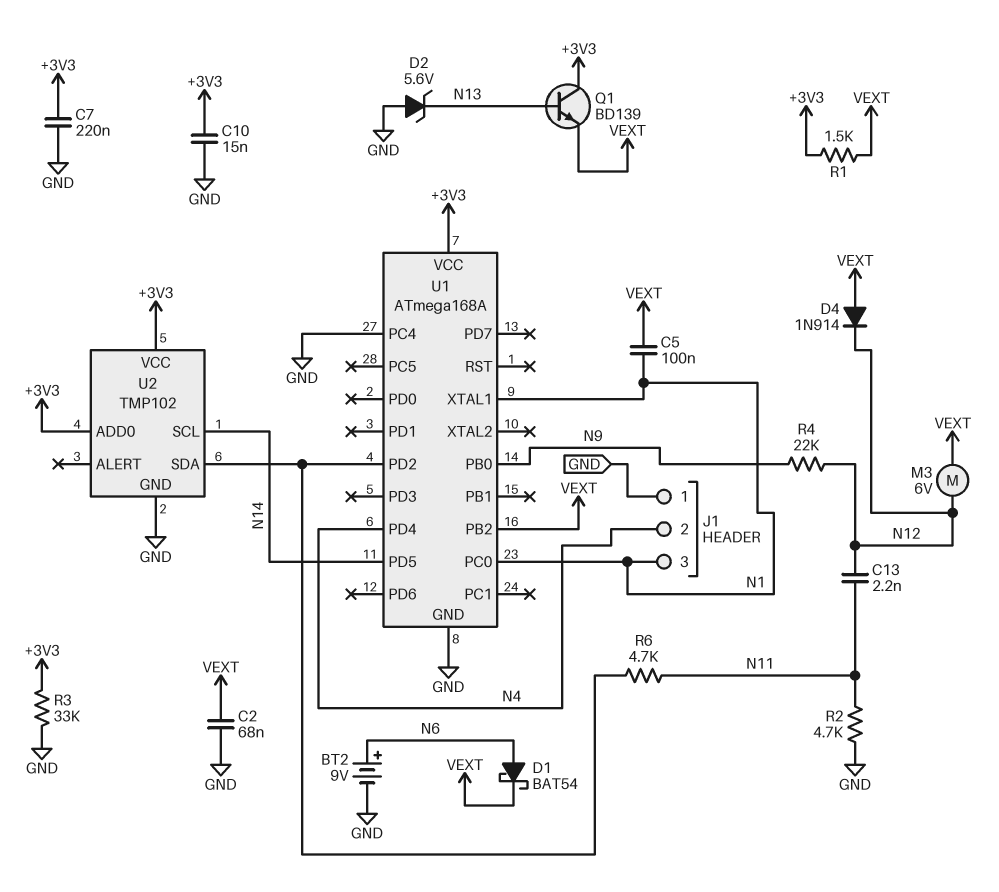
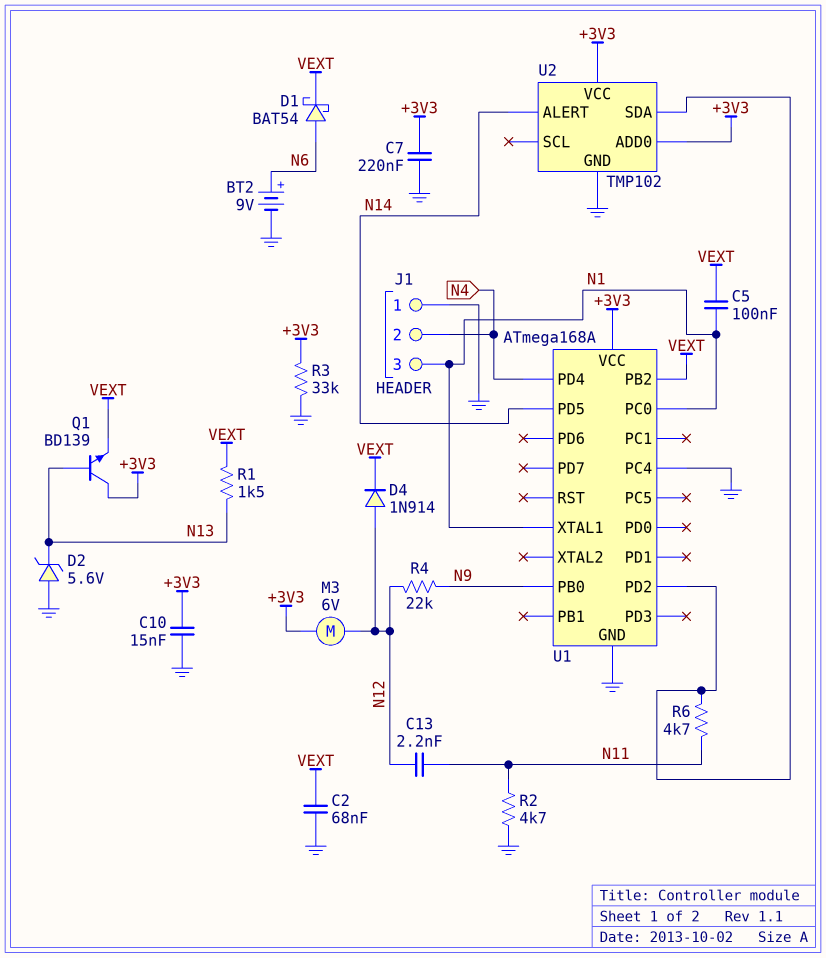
D4: diode 1N914 (A VEXT, K N12) -> diode 1N914 (A N12, K VEXT)
M3: motor 6V (N12, VEXT) -> motor 6V (+3V3, N12)
R1: 1.5k (+3V3, VEXT) -> 1.5k (N13, VEXT)
U2 pin ALERT: none -> N14
U2 pin SCL: N14 -> none

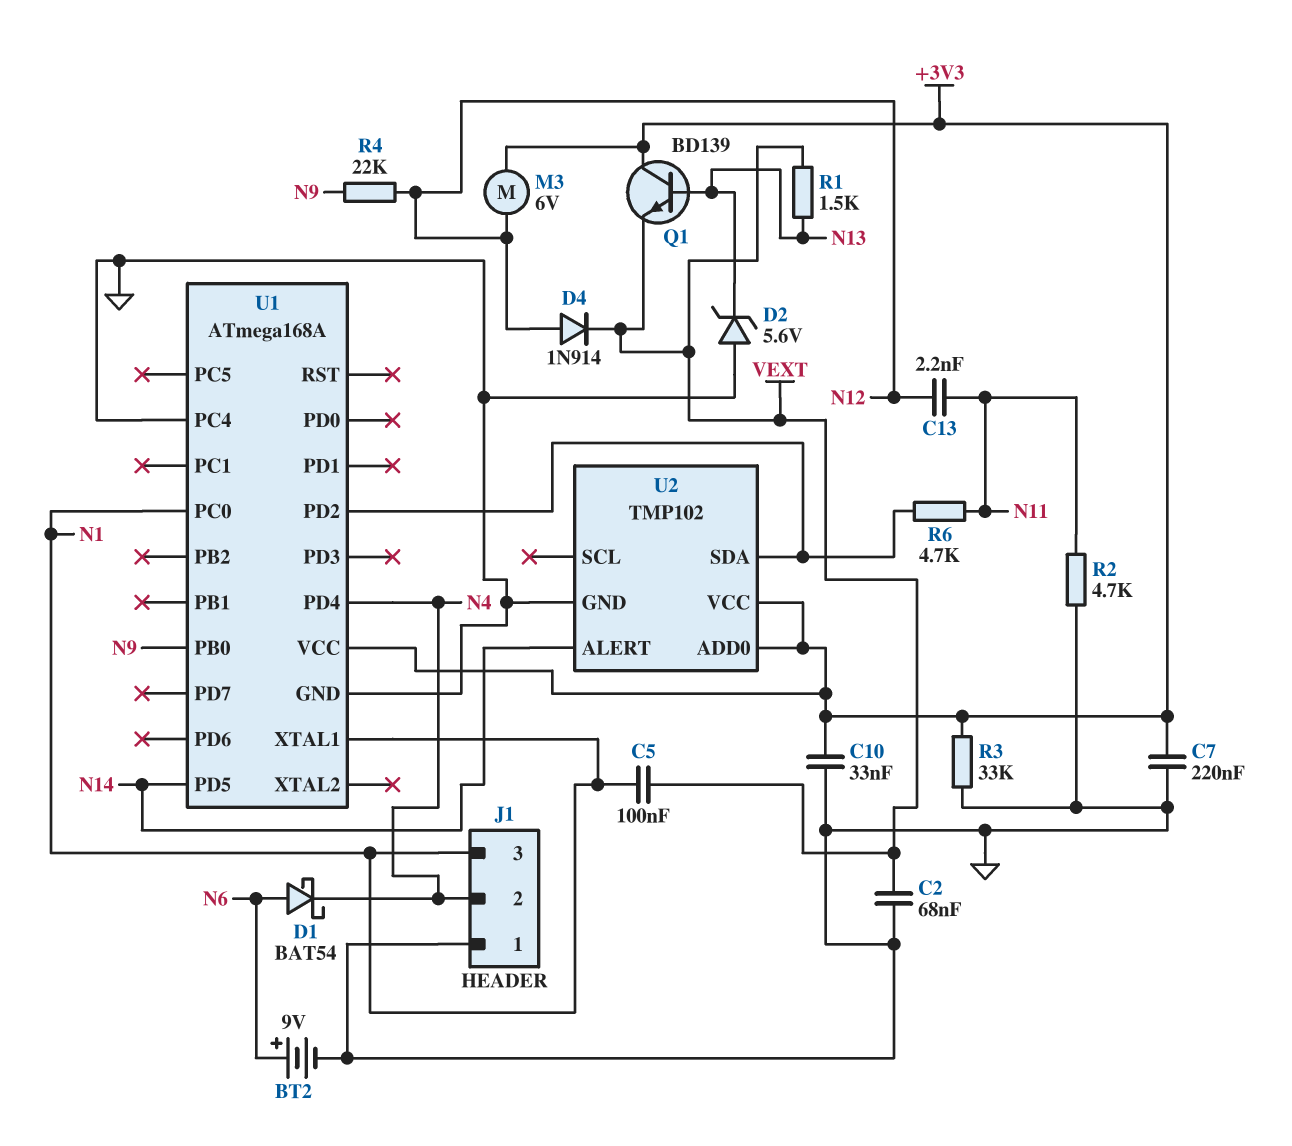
C10: 15nF (+3V3, GND) -> 33nF (+3V3, GND)
D1: schottky BAT54 (A N6, K VEXT) -> schottky BAT54 (A N6, K N4)
U1 pin PB2: VEXT -> none

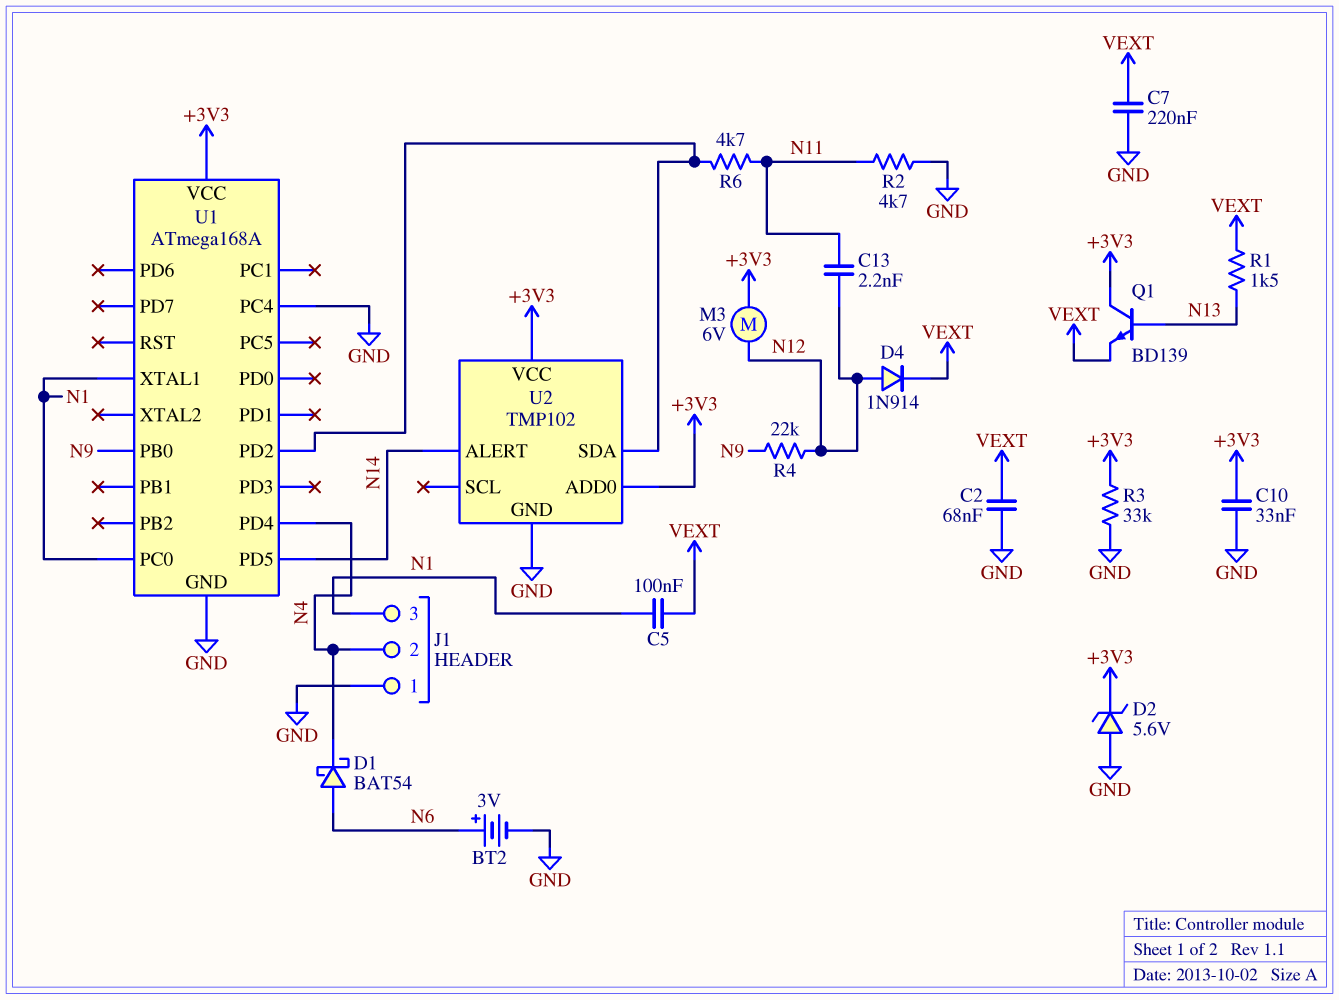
BT2: 9V (plus N6, minus GND) -> 3V (plus N6, minus GND)
C7: 220nF (+3V3, GND) -> 220nF (GND, VEXT)
D2: zener 5.6V (A GND, K N13) -> zener 5.6V (A GND, K +3V3)

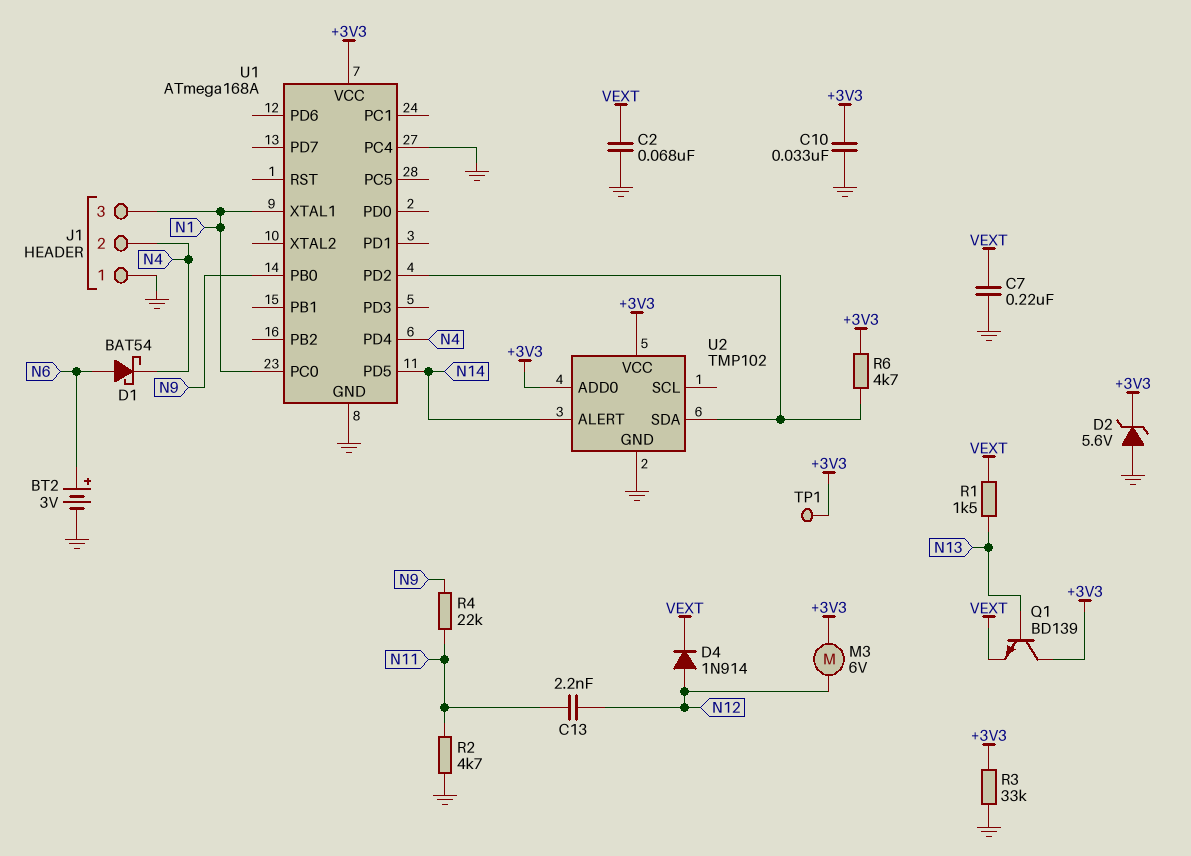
C5: 100nF (N1, VEXT) -> none
R4: 22k (N9, N12) -> 22k (N9, N11)
R6: 4.7k (N11, U1/PD2) -> 4.7k (+3V3, U1/PD2)
TP1: none -> test point (+3V3)

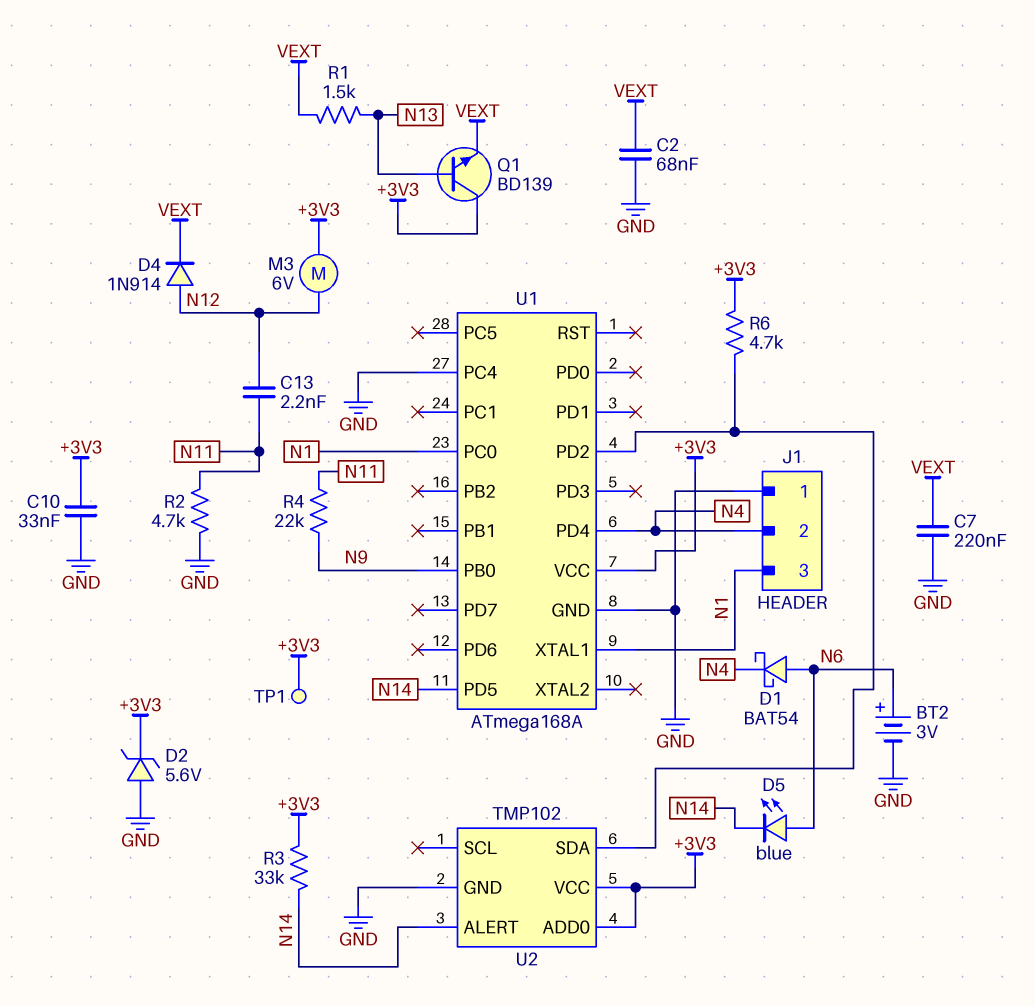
D5: none -> LED blue (A N6, K N14)
R3: 33k (+3V3, GND) -> 33k (+3V3, N14)

